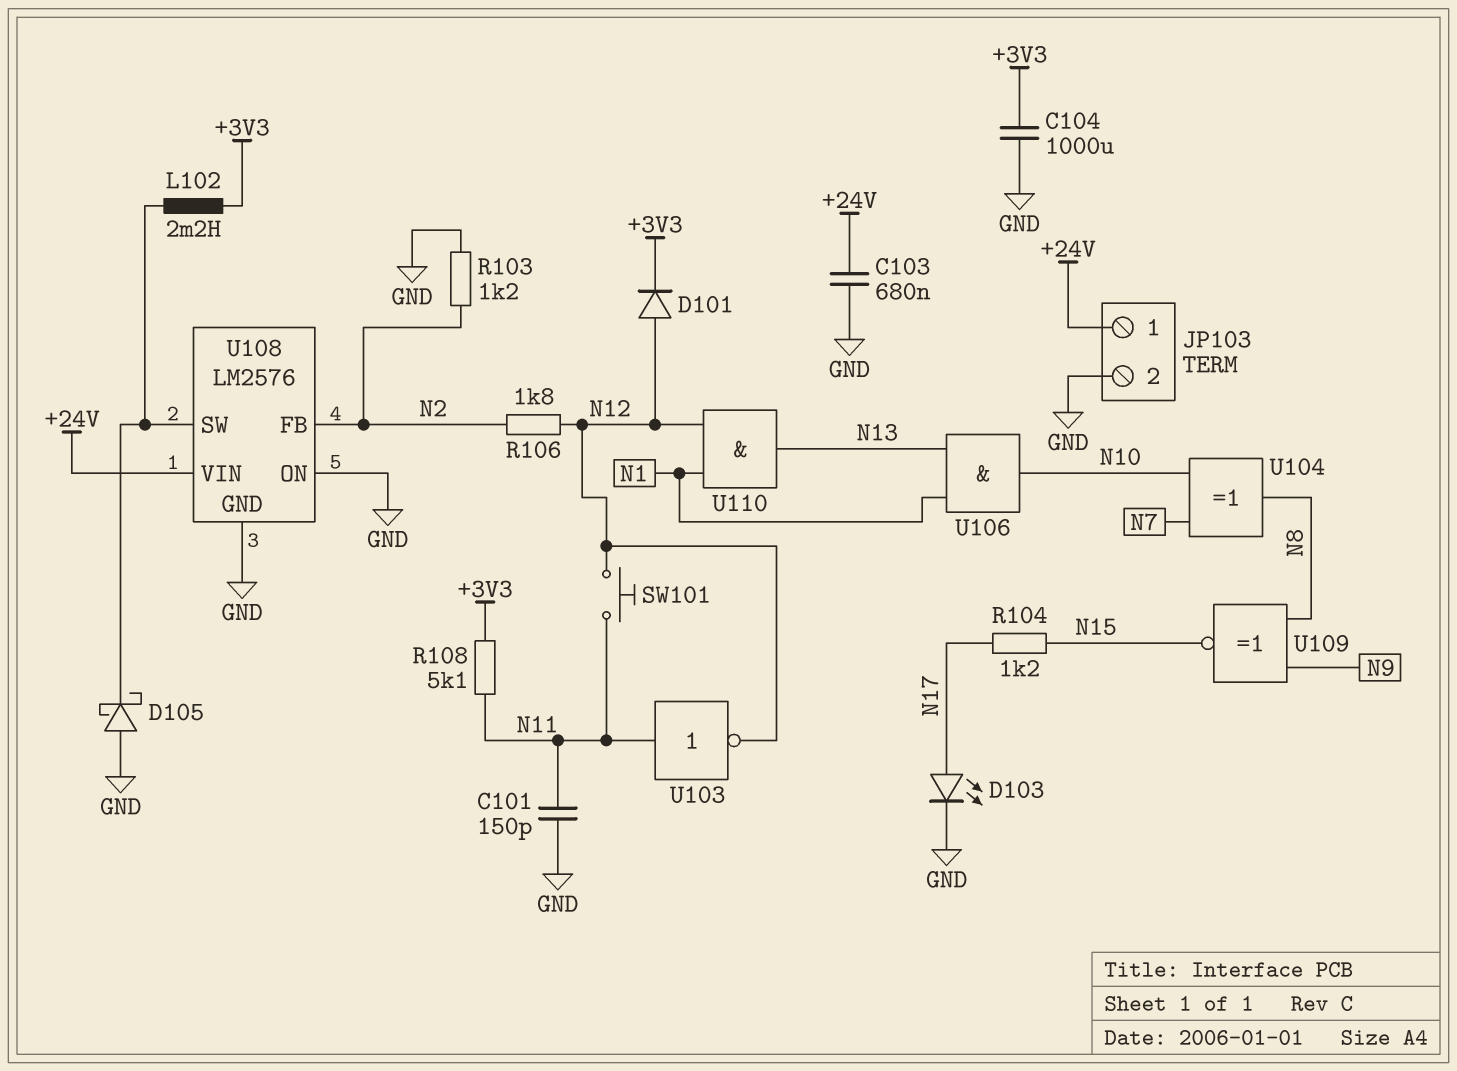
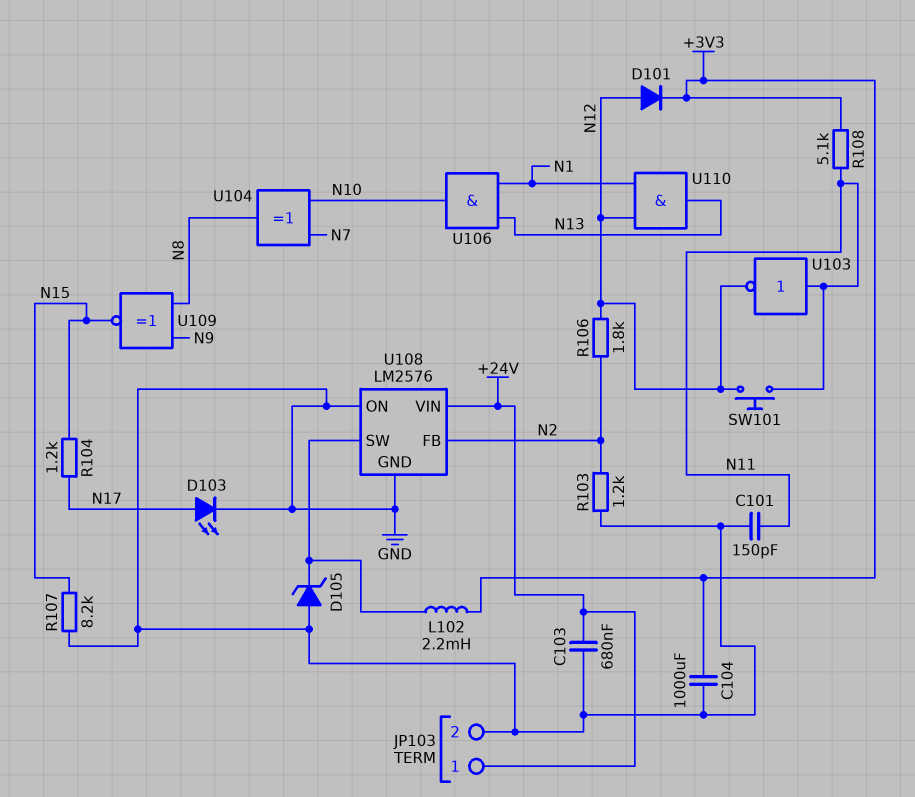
D105: schottky (A GND, K U108/SW) -> zener (A GND, K U108/SW)
R107: none -> 8.2k (GND, N15)

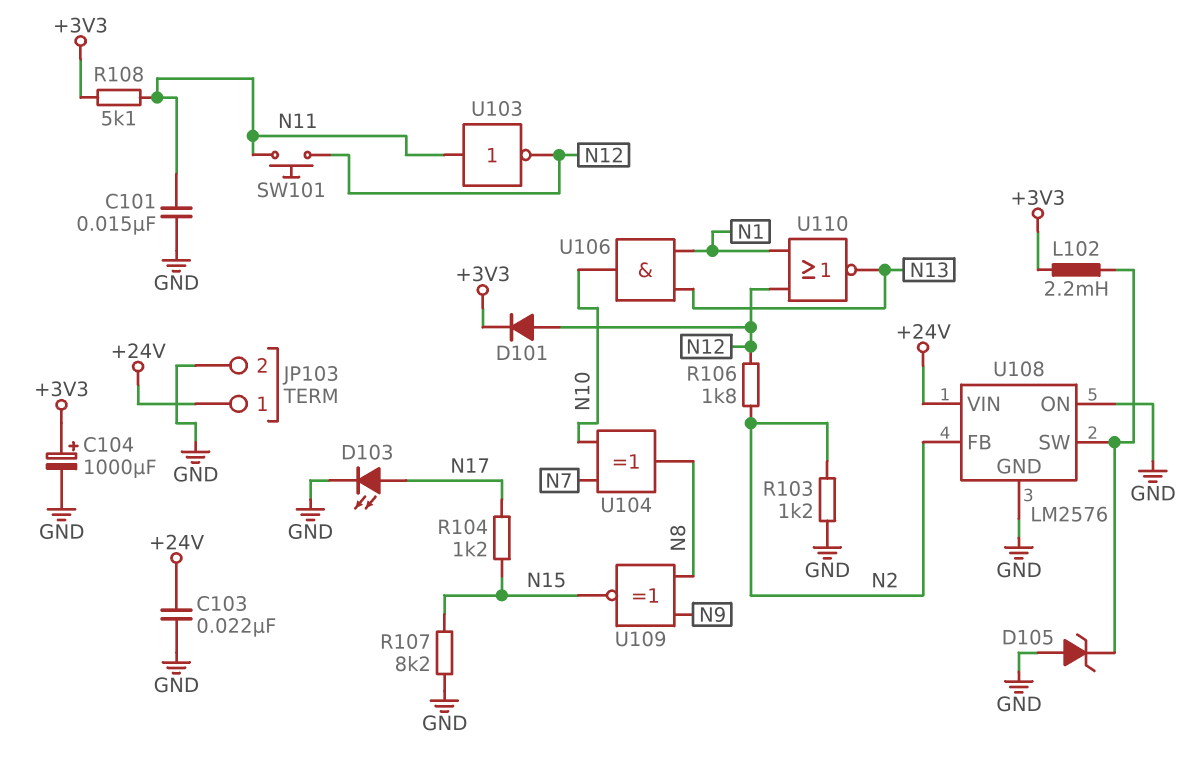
C101: 150pF (GND, N11) -> 15nF (GND, N11)
C103: 680nF (+24V, GND) -> 22nF (+24V, GND)
C104: 1000uF (+3V3, GND) -> 1000uF (plus +3V3, minus GND)
U110: AND (in N1, in N12, out N13) -> NOR (in N1, in N12, out N13)

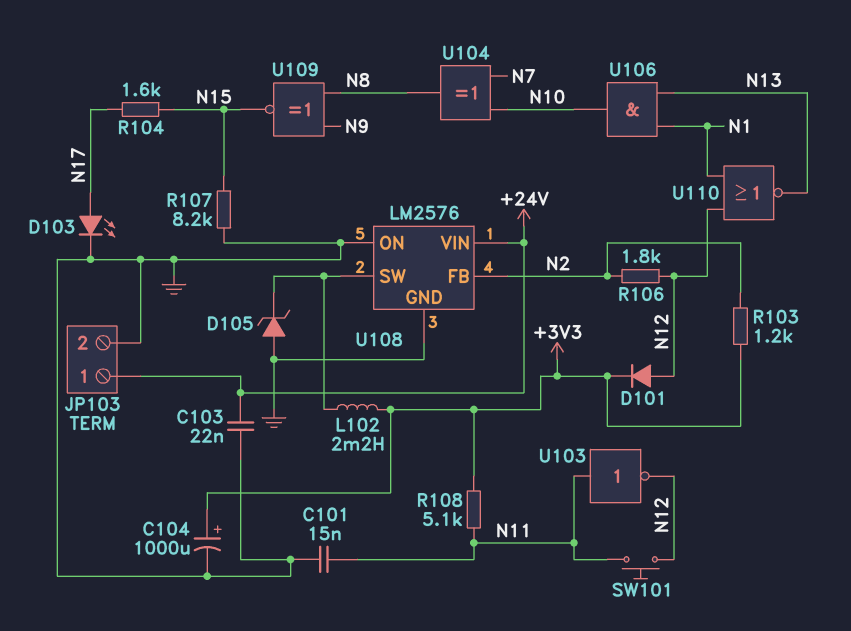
R103: 1.2k (GND, N2) -> 1.2k (+3V3, N2)
R104: 1.2k (N15, N17) -> 1.6k (N15, N17)

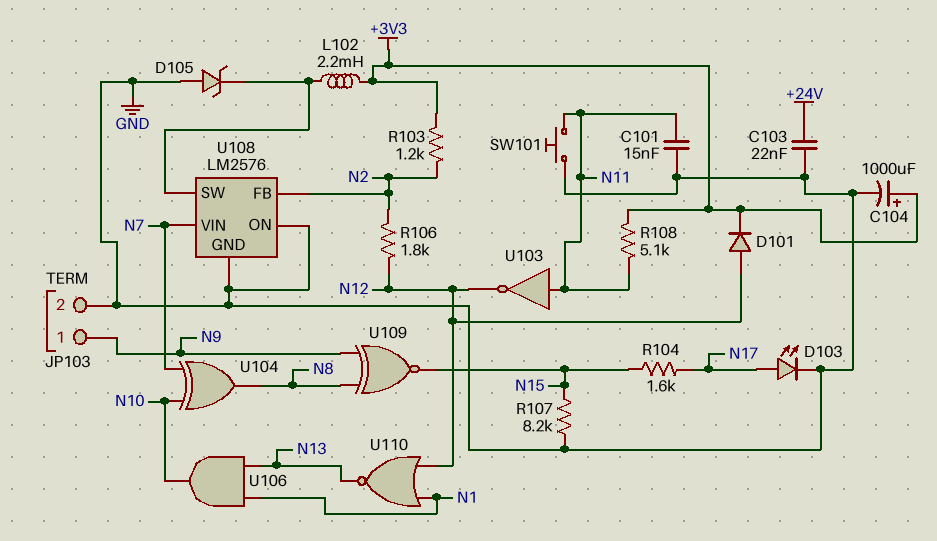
JP103 pin 1: +24V -> N9
SW101: button (N11, N12) -> button (GND, N11)
U108 pin VIN: +24V -> N7

